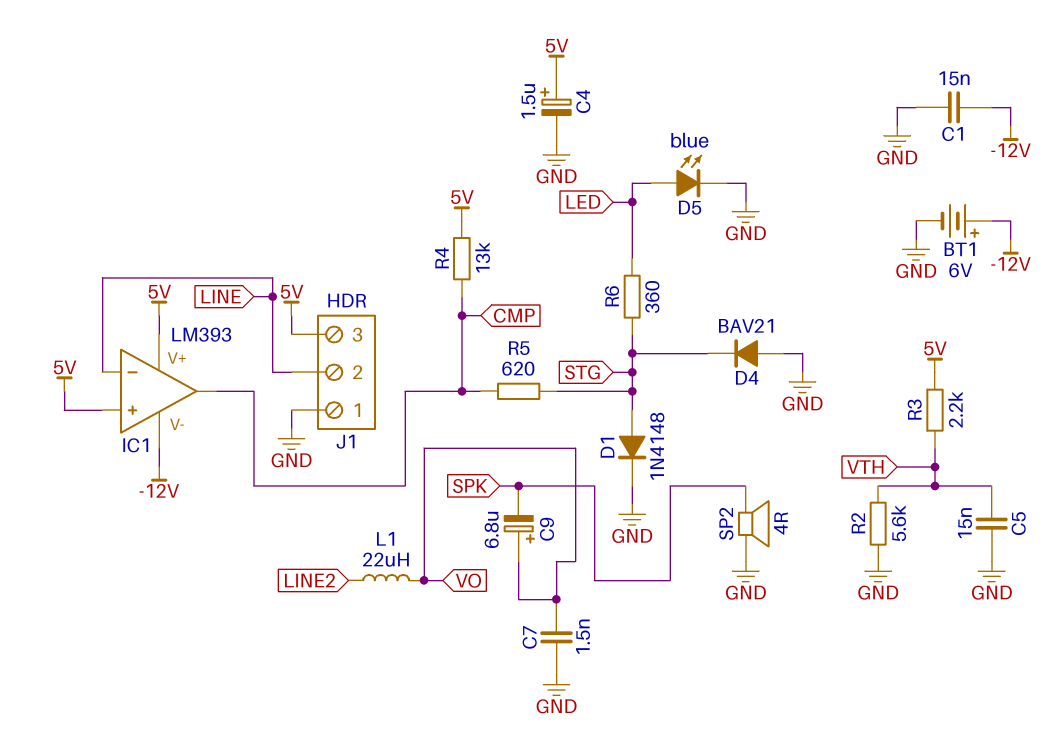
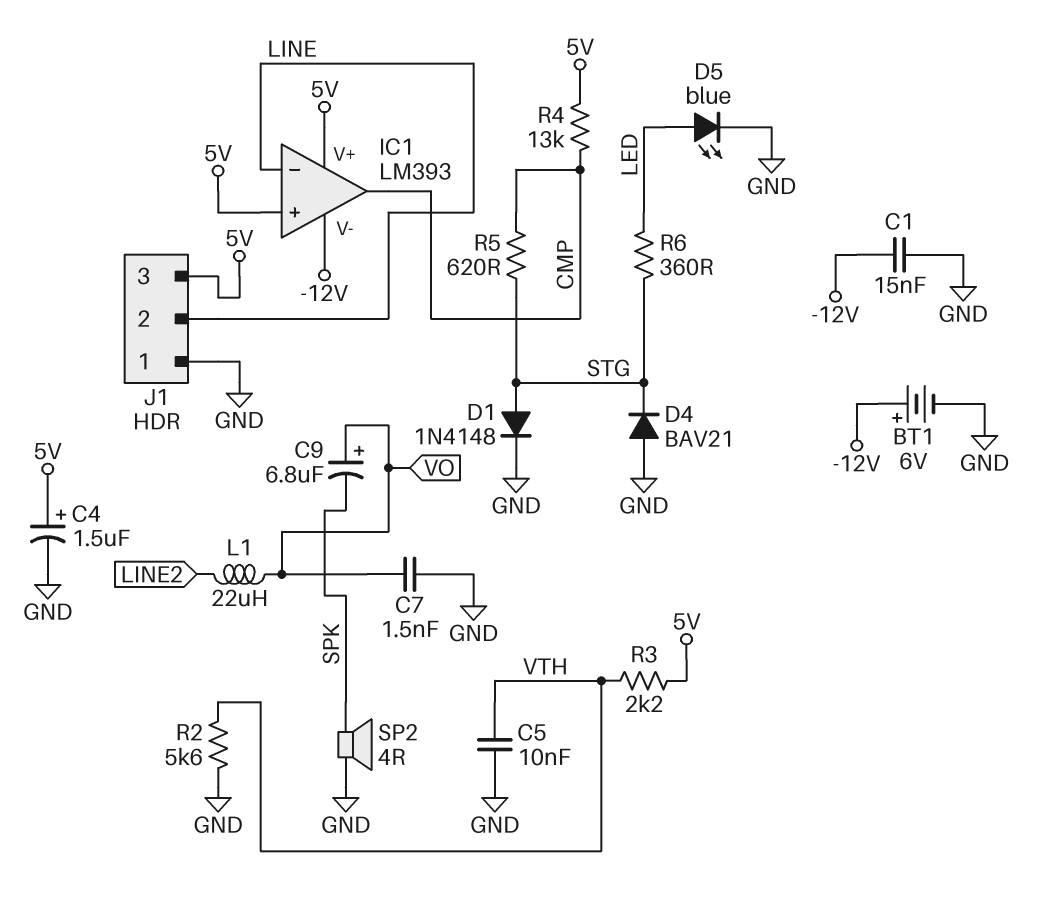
C5: 15nF (GND, VTH) -> 10nF (GND, VTH)

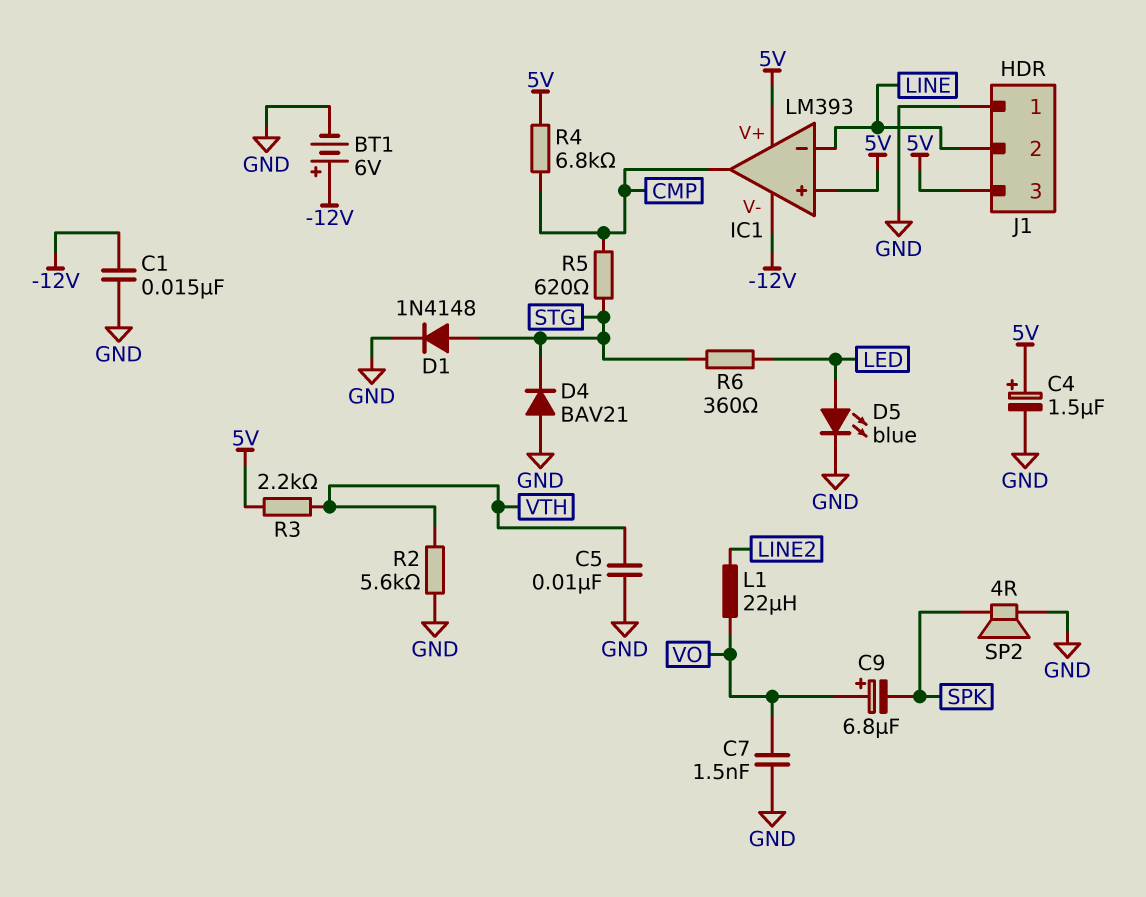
R4: 13k (5V, CMP) -> 6.8k (5V, CMP)

